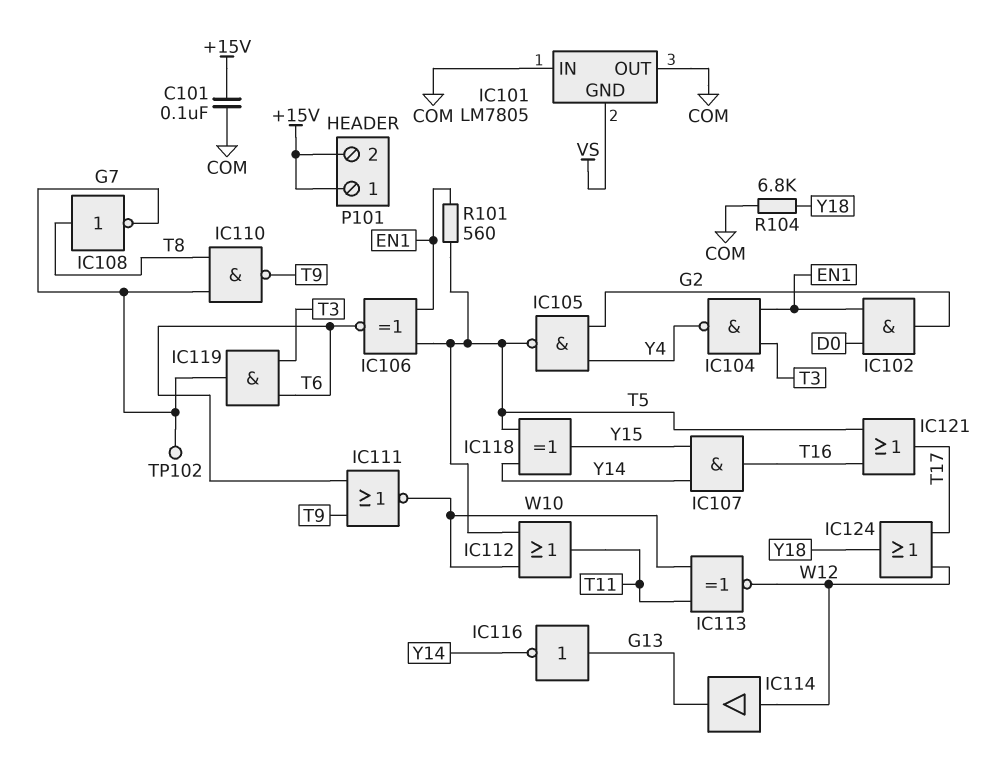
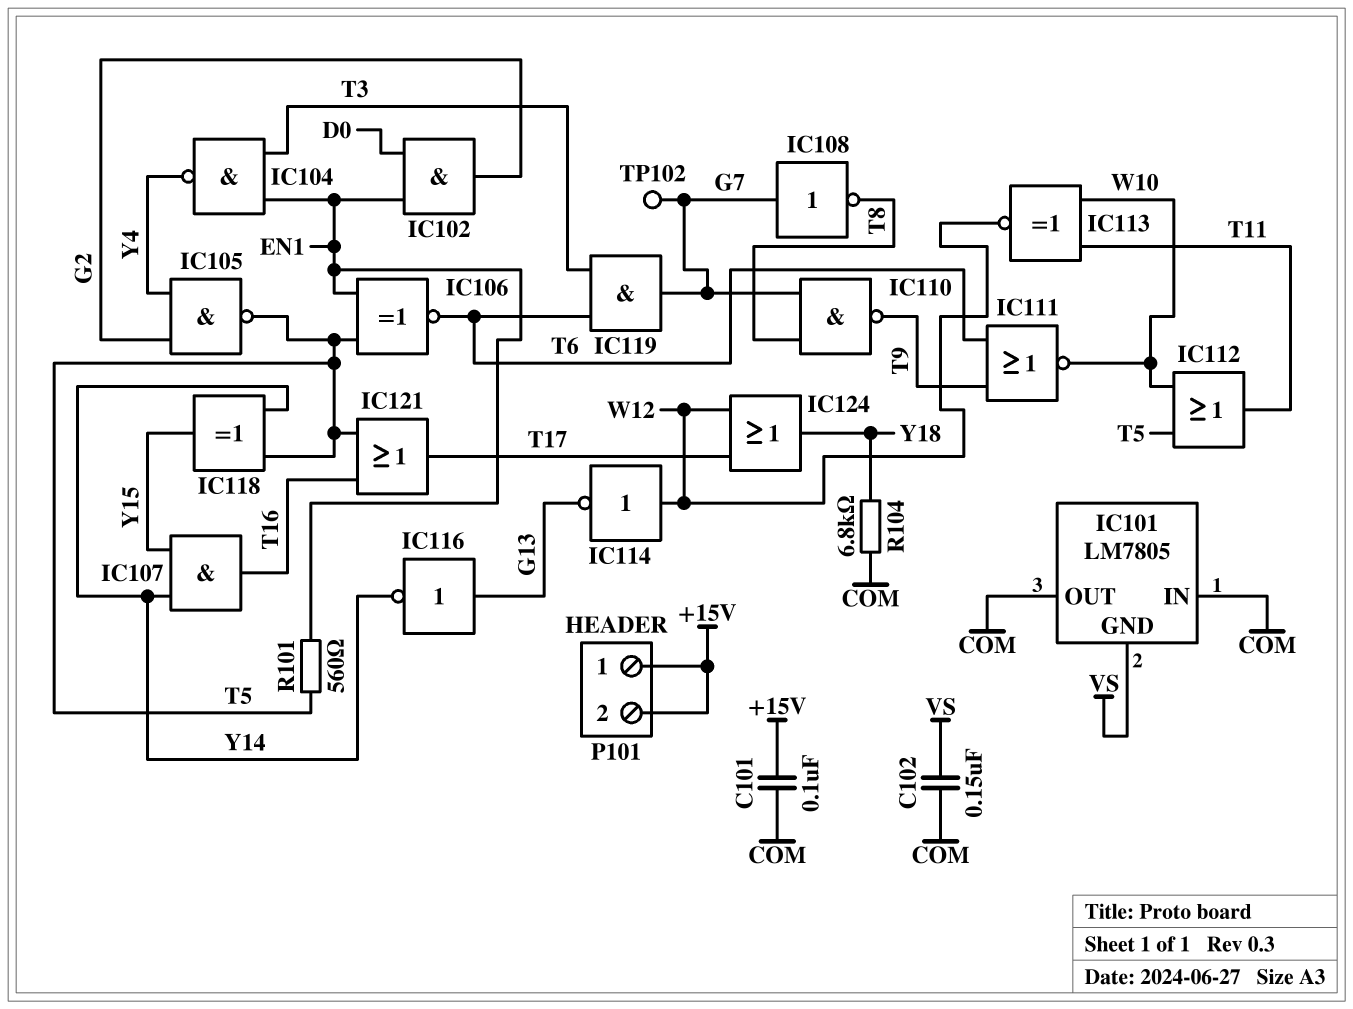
C102: none -> 150nF (COM, VS)
IC108: NOT (in T8, out G7) -> NOT (in G7, out T8)
IC114: buffer (in W12, out G13) -> NOT (in W12, out G13)

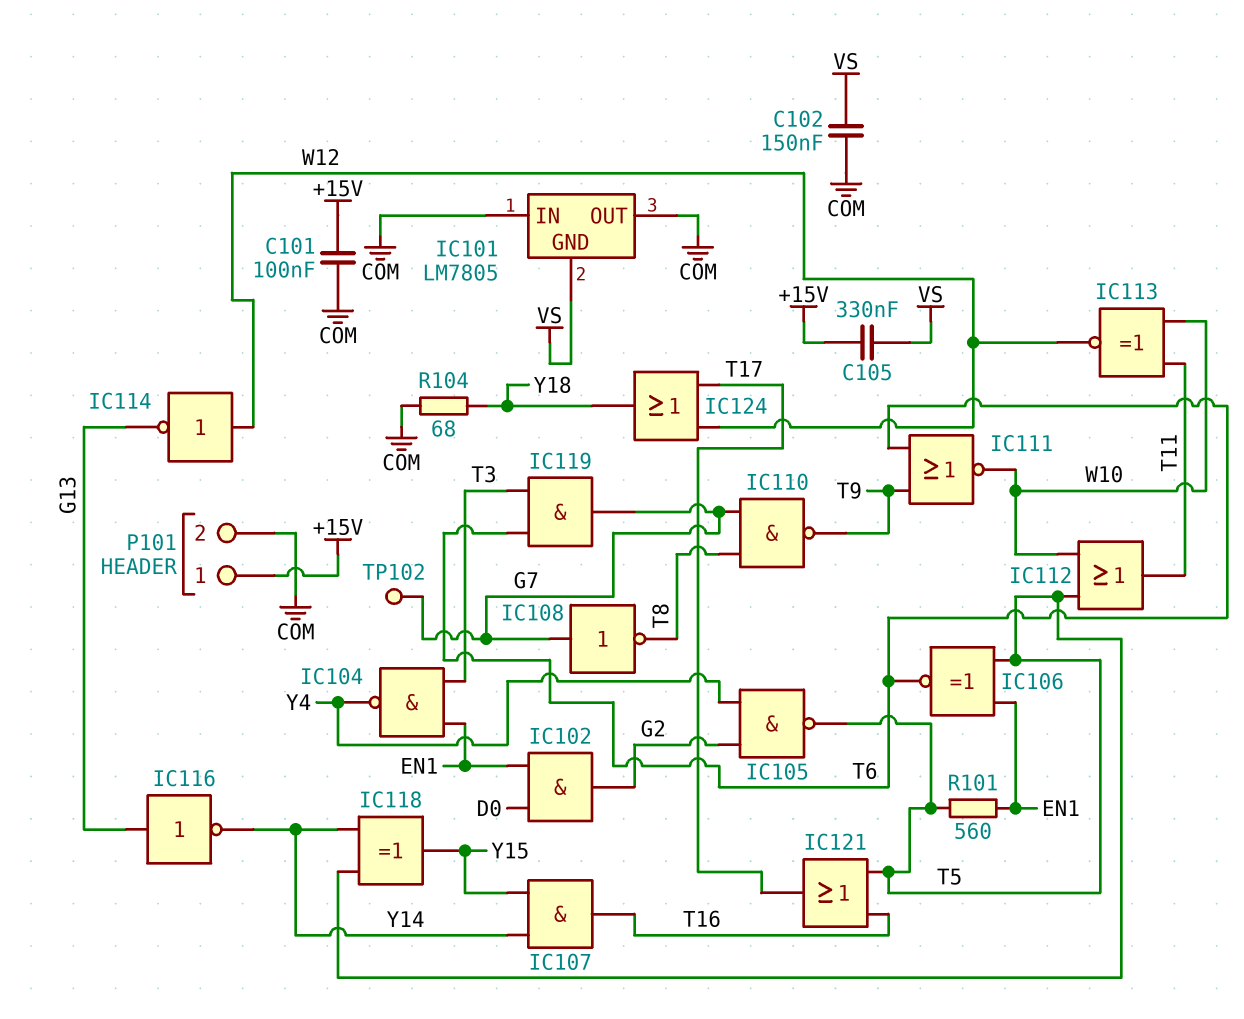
C105: none -> 330nF (+15V, VS)
P101 pin 2: +15V -> COM
R104: 6.8k (COM, Y18) -> 68 (COM, Y18)

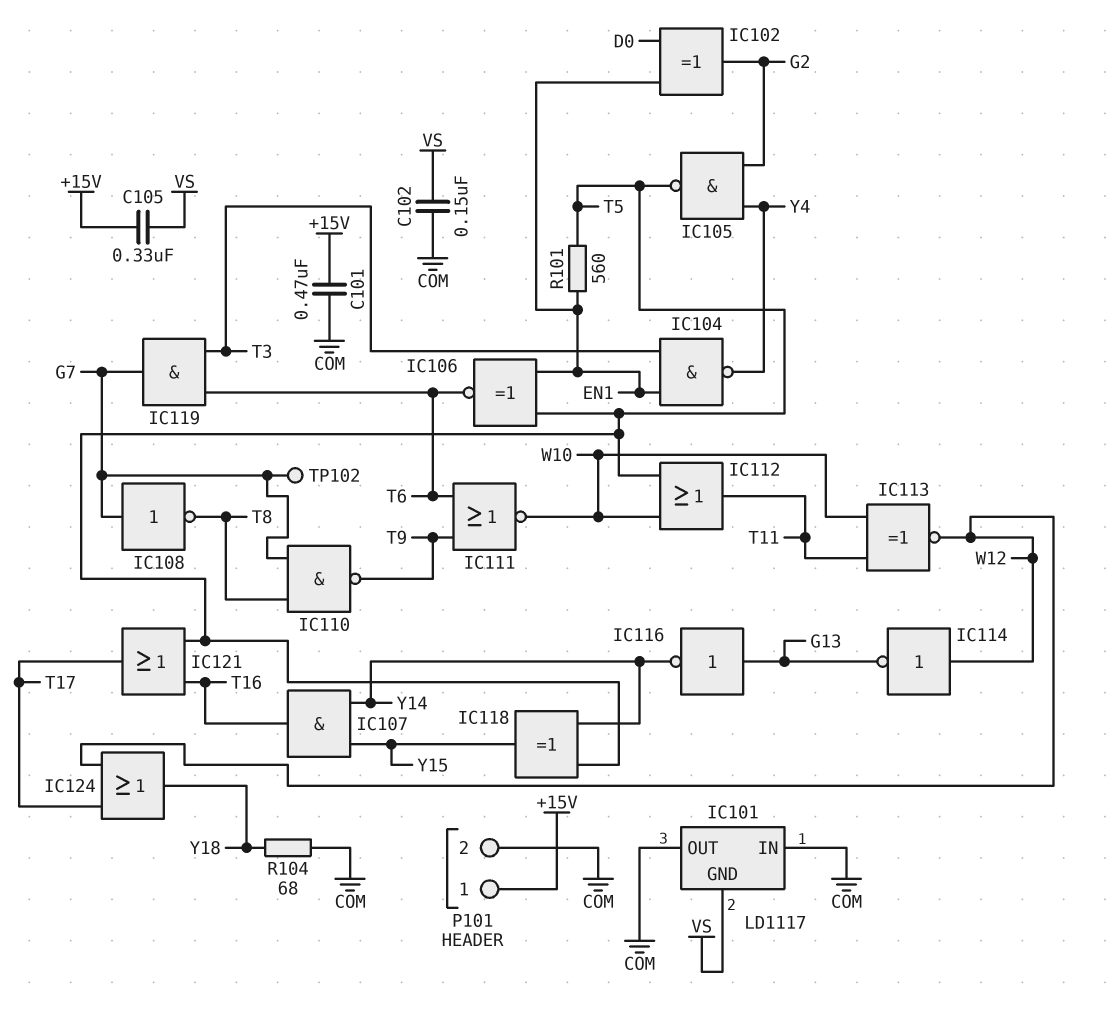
C101: 100nF (+15V, COM) -> 470nF (+15V, COM)
IC101: LM7805 -> LD1117
IC102: AND (in D0, in EN1, out G2) -> XOR (in D0, in EN1, out G2)

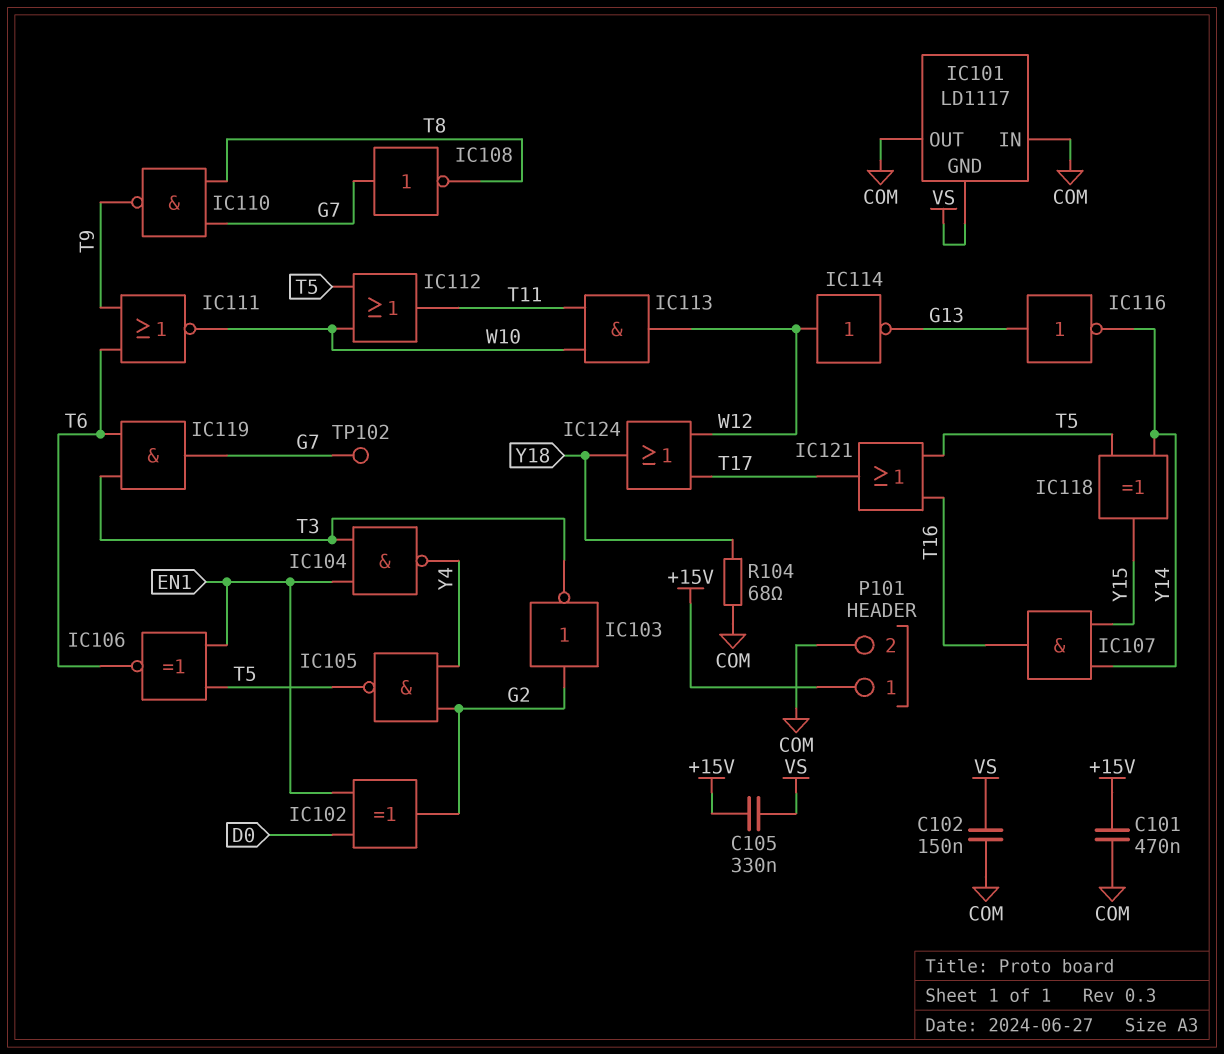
IC103: none -> NOT (in G2, out T3)
IC113: XNOR (in T11, in W10, out W12) -> AND (in T11, in W10, out W12)
R101: 560 (EN1, T5) -> none

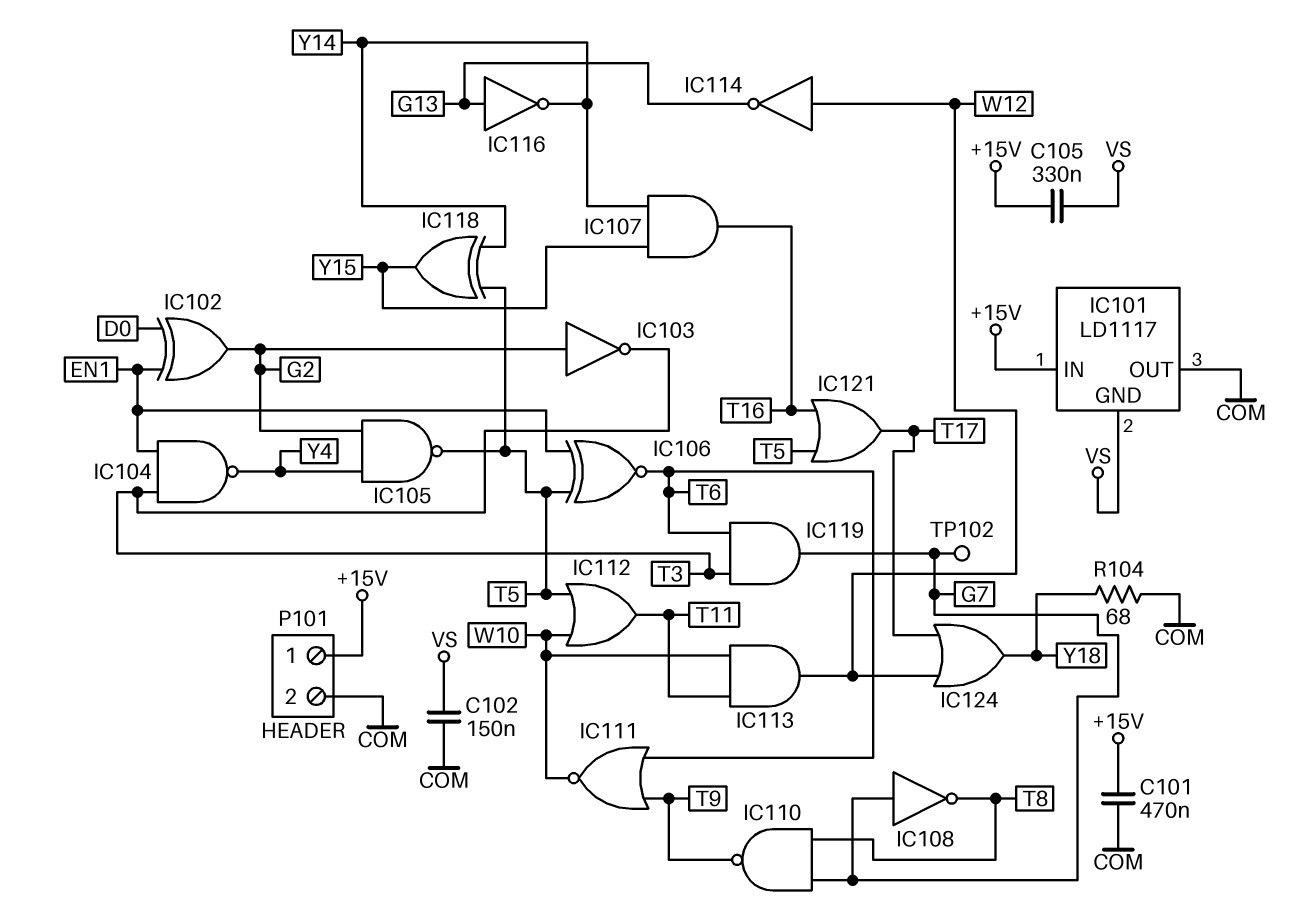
IC101 pin IN: COM -> +15V

